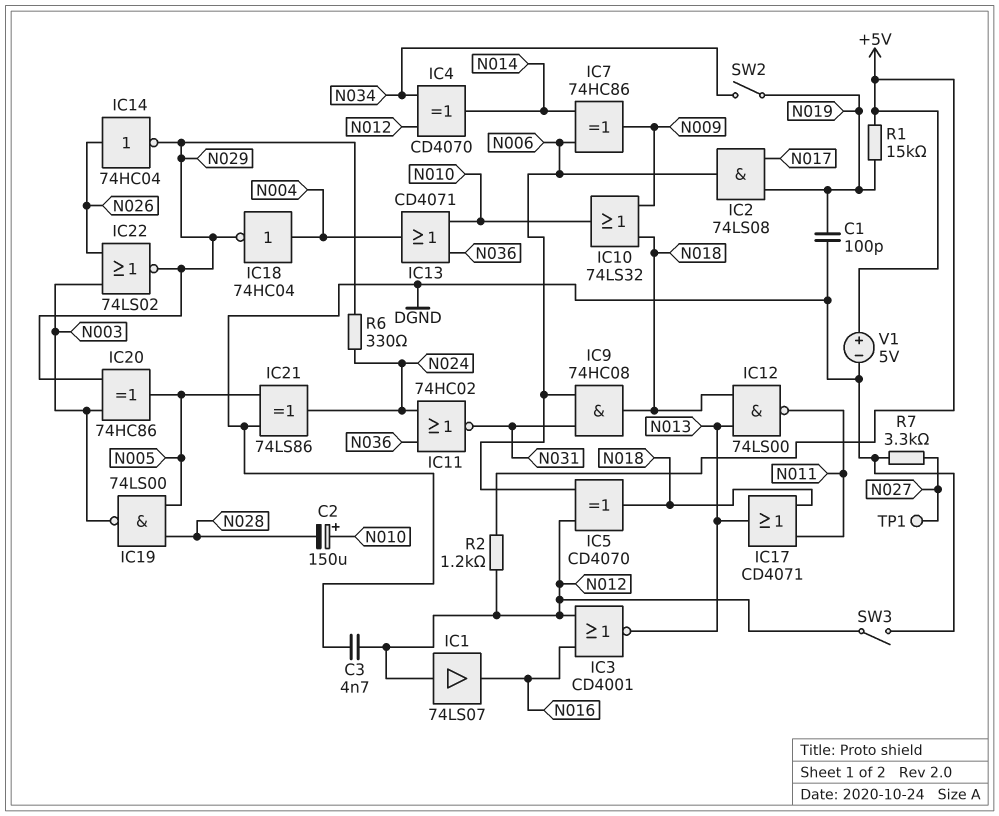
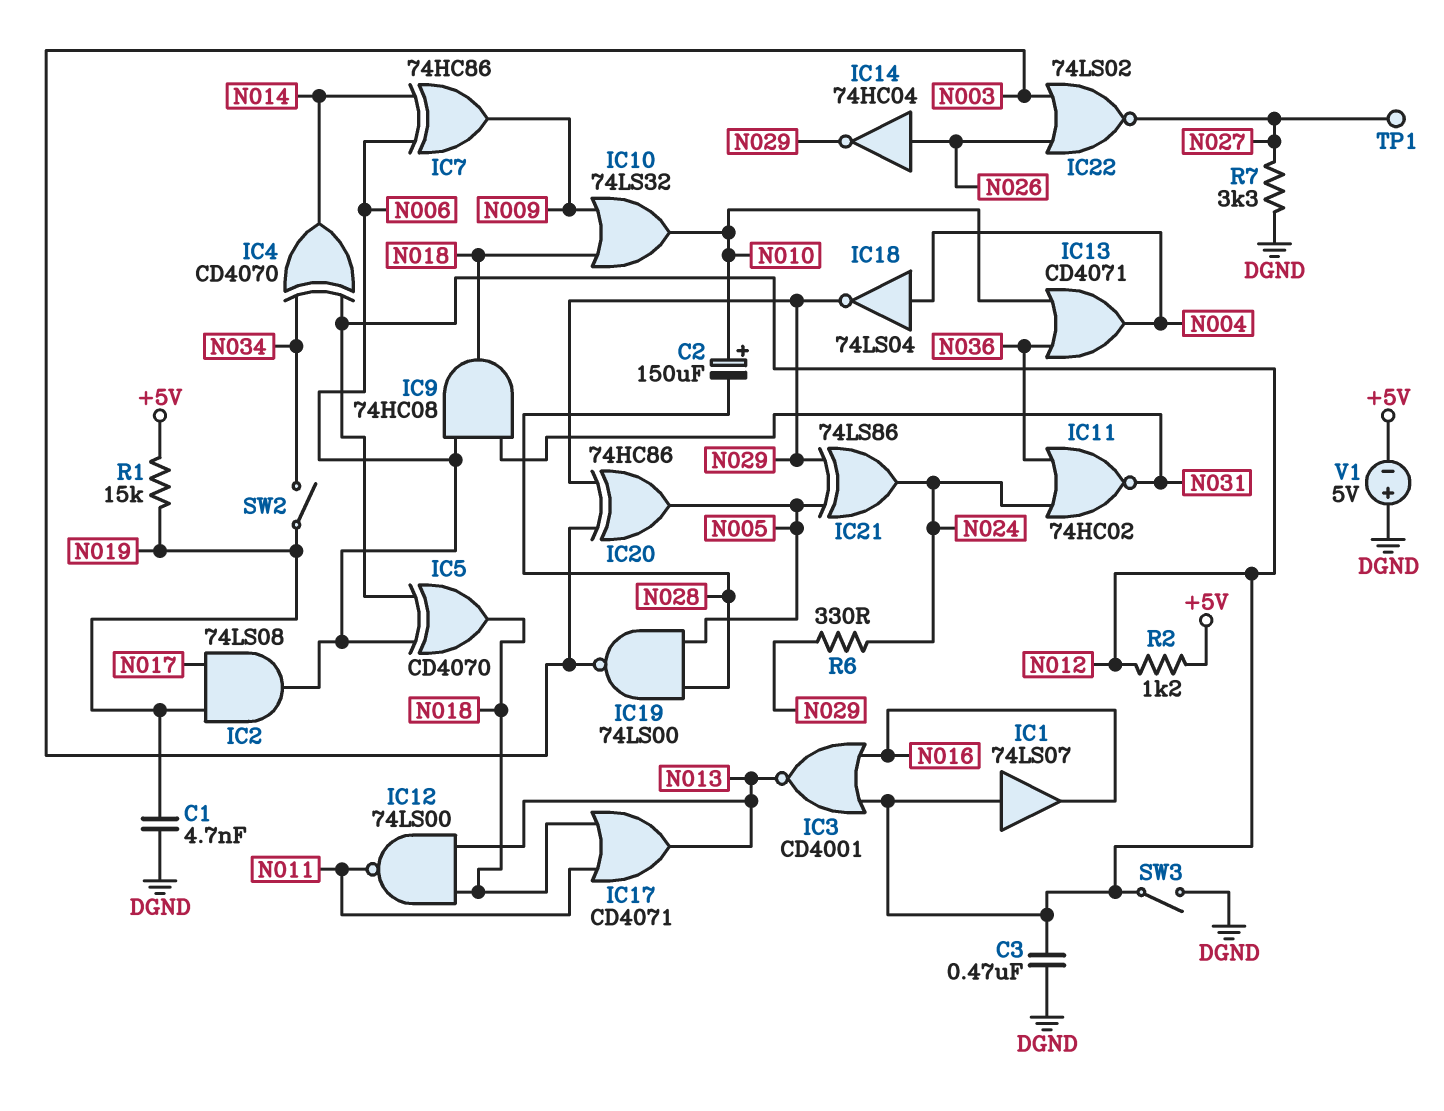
C1: 100pF (DGND, N019) -> 4.7nF (DGND, N019)
C3: 4.7nF (DGND, N012) -> 470nF (DGND, N012)
IC18: NOT 74HC04 (in N004, out N029) -> NOT 74LS04 (in N004, out N029)
IC21: XOR 74LS86 (in DGND, in N005, out N024) -> XOR 74LS86 (in N005, in N029, out N024)
IC22: NOR 74LS02 (in N003, in N026, out N029) -> NOR 74LS02 (in N003, in N026, out N027)
V1: 5V (plus +5V, minus DGND) -> 5V (plus DGND, minus +5V)

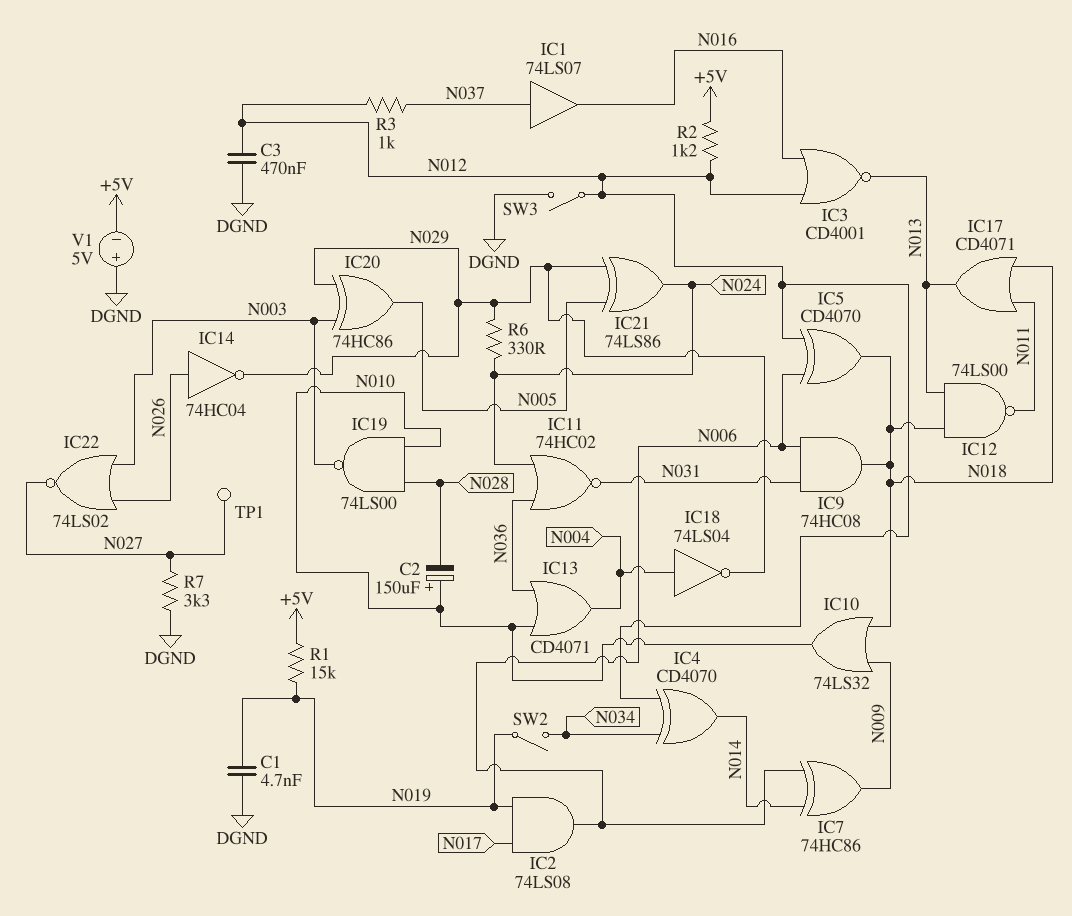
IC1: buffer 74LS07 (in N012, out N016) -> buffer 74LS07 (in N037, out N016)
IC19: NAND 74LS00 (in N005, in N028, out N003) -> NAND 74LS00 (in N010, in N028, out N003)
R3: none -> 1k (N012, N037)

